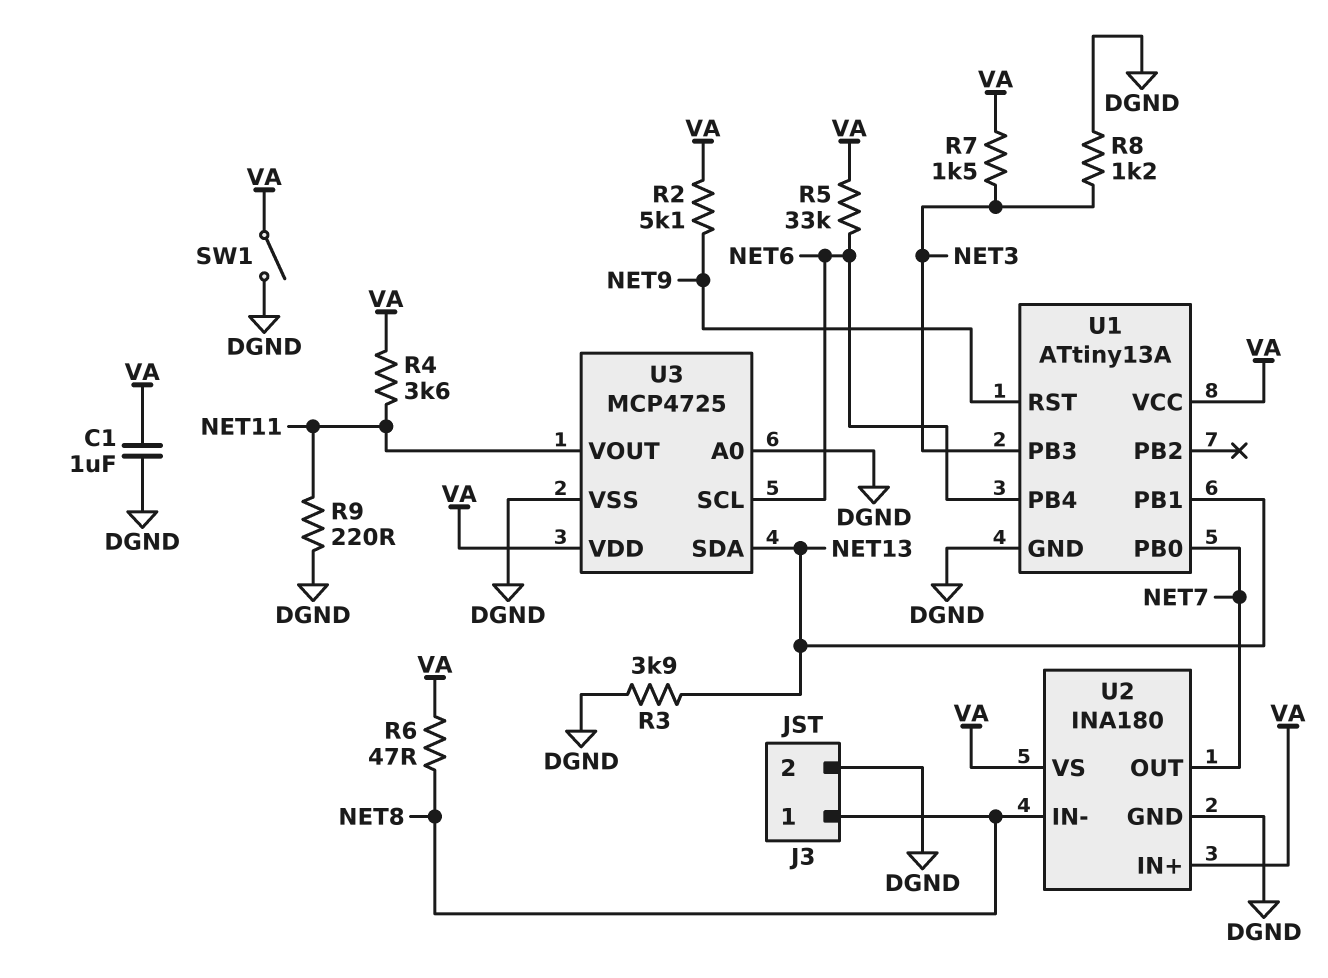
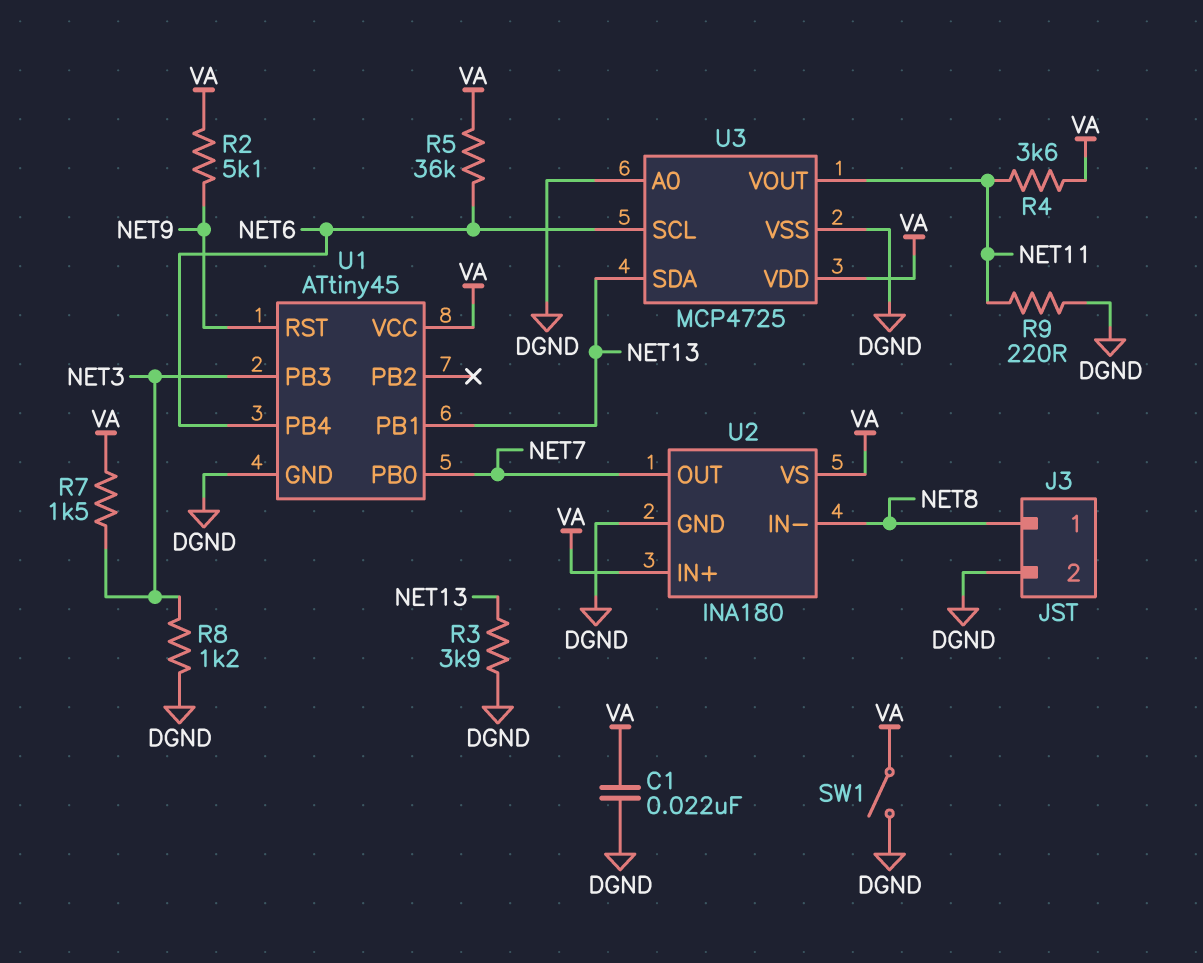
C1: 1uF (DGND, VA) -> 22nF (DGND, VA)
R5: 33k (NET6, VA) -> 36k (NET6, VA)
R6: 47 (NET8, VA) -> none
U1: ATtiny13A -> ATtiny45

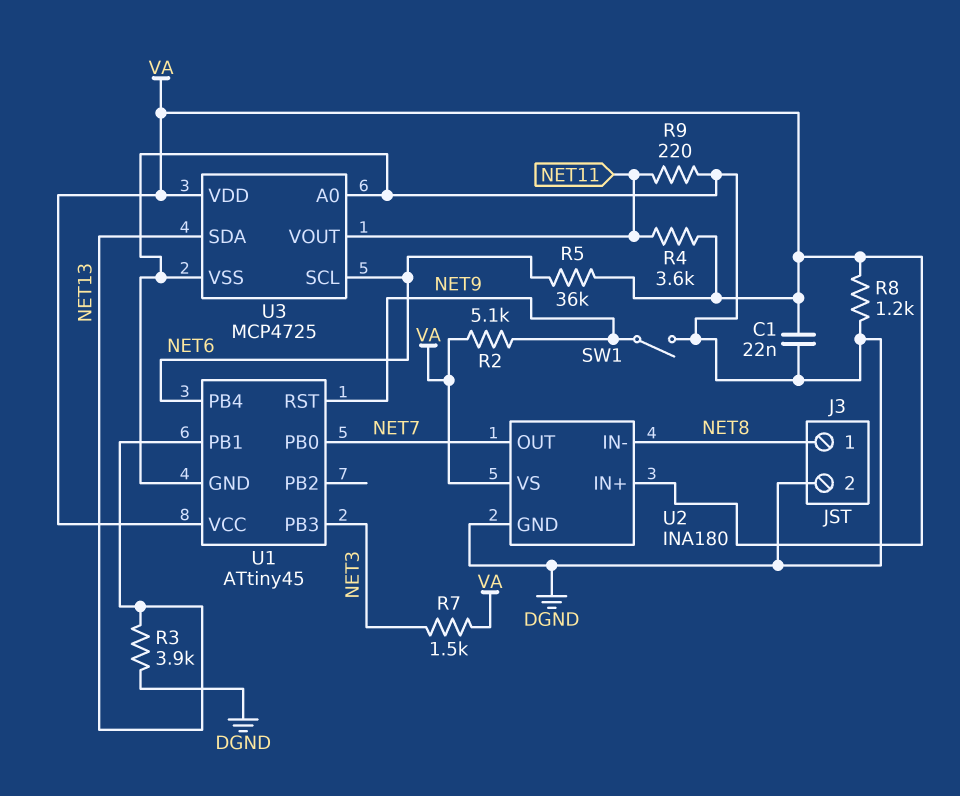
R8: 1.2k (DGND, NET3) -> 1.2k (DGND, VA)
SW1: switch (DGND, VA) -> switch (DGND, NET9)

